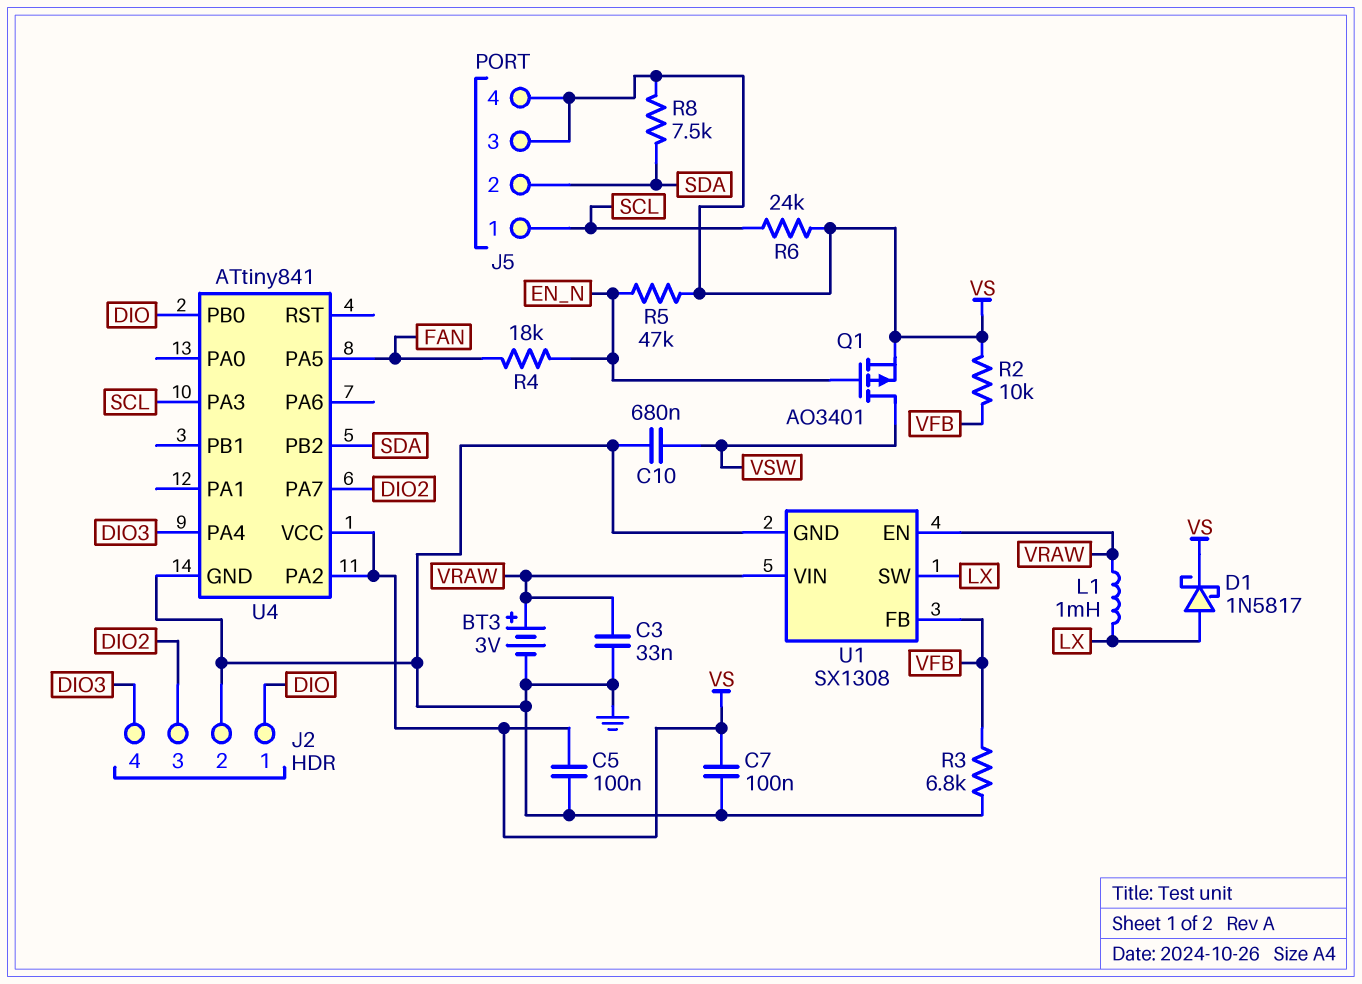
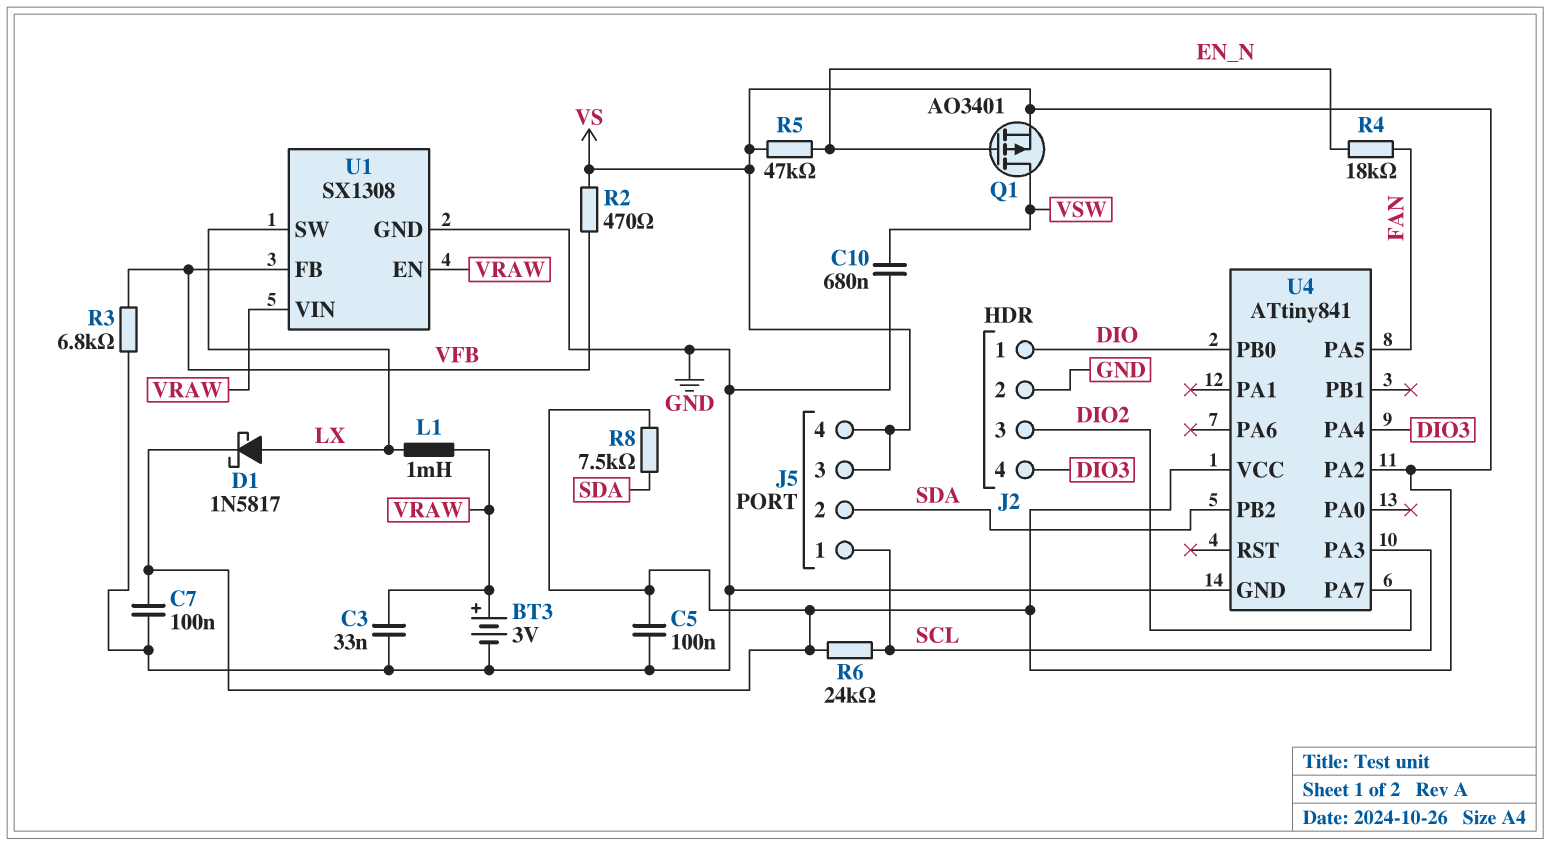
R2: 10k (VFB, VS) -> 470 (VFB, VS)

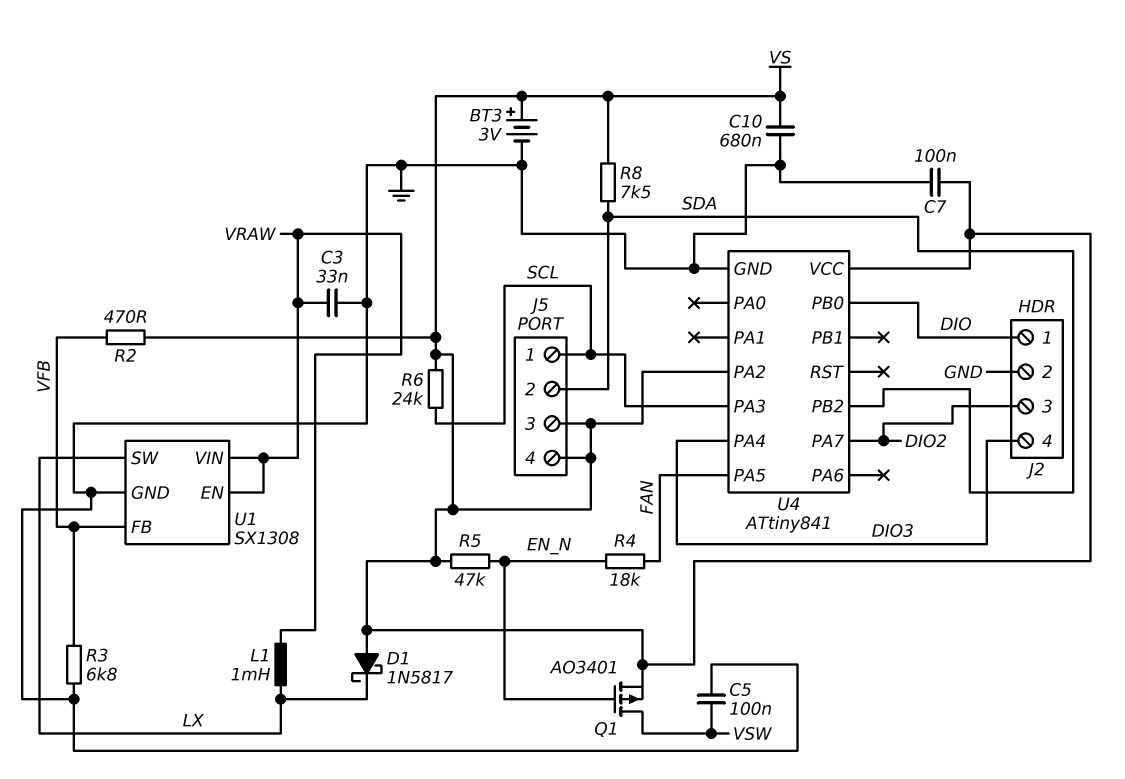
BT3: 3V (plus VRAW, minus GND) -> 3V (plus VS, minus GND)
C5: 100nF (GND, VS) -> 100nF (GND, VSW)
C10: 680nF (GND, VSW) -> 680nF (GND, VS)
D1: schottky 1N5817 (A LX, K VS) -> schottky 1N5817 (A VS, K LX)

